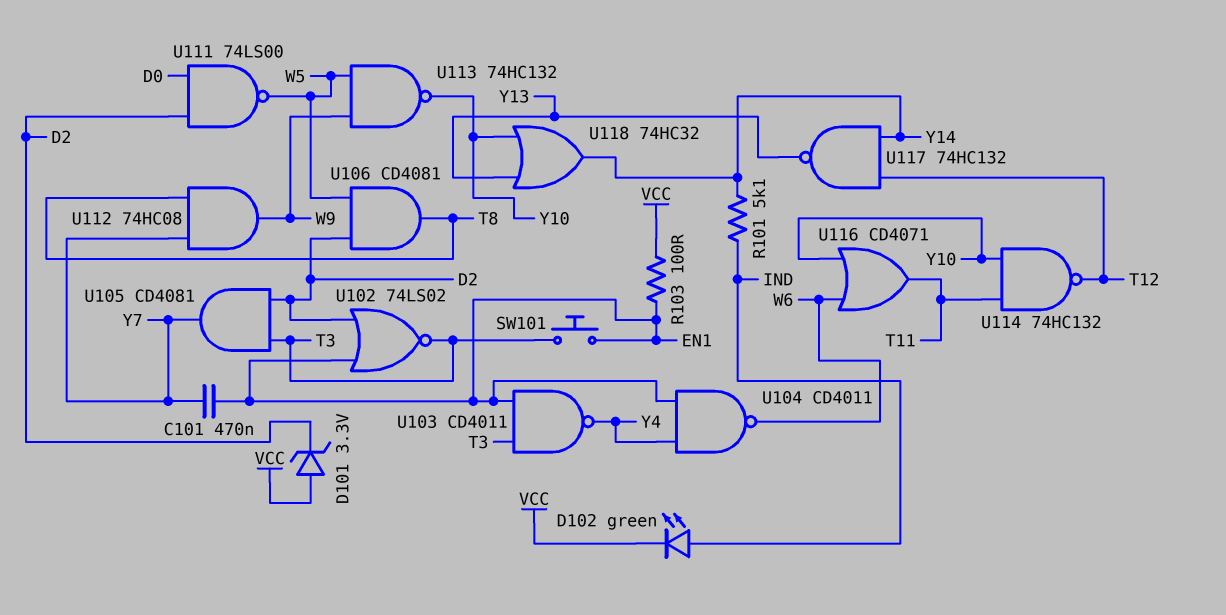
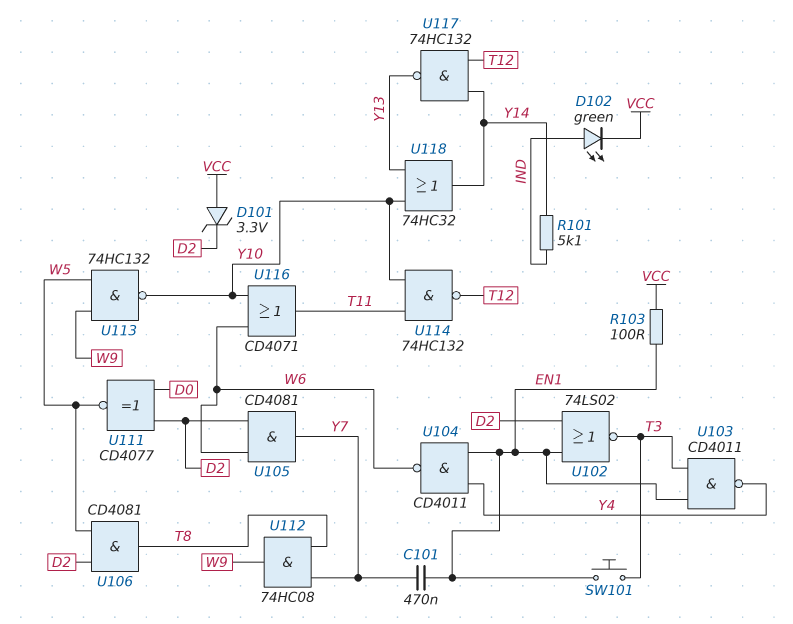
U105: AND CD4081 (in D2, in T3, out Y7) -> AND CD4081 (in D2, in W6, out Y7)
U111: NAND 74LS00 (in D0, in D2, out W5) -> XNOR CD4077 (in D0, in D2, out W5)

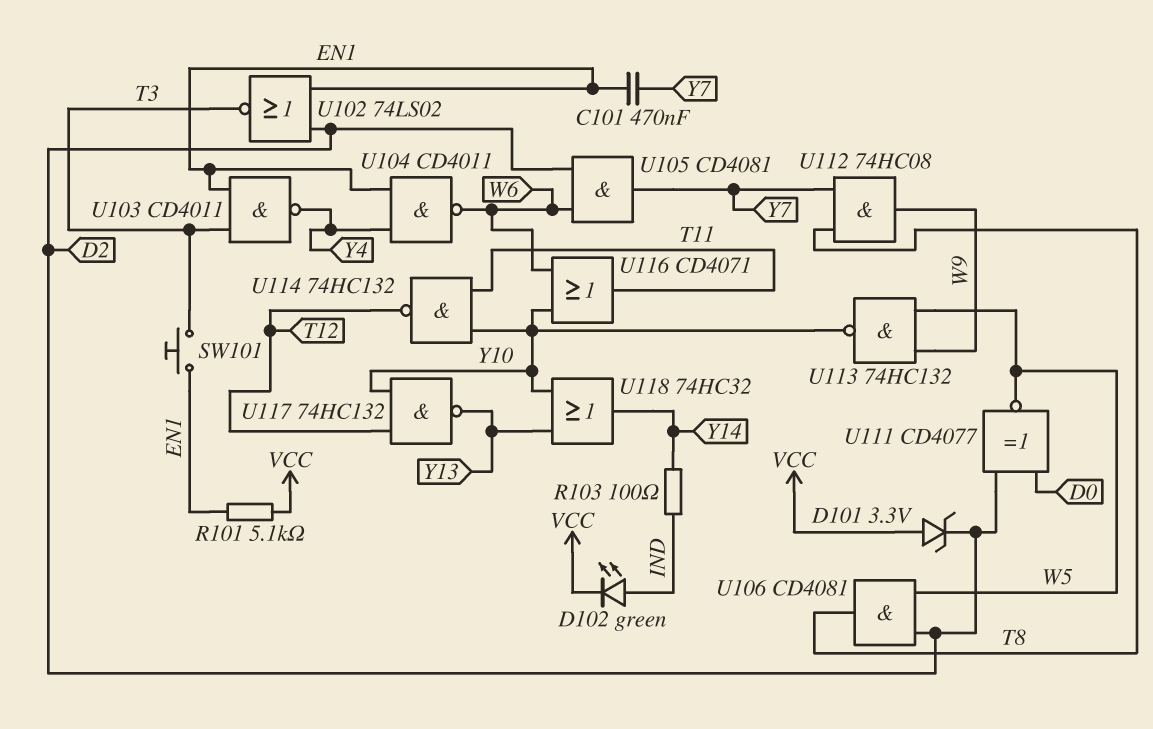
R101: 5.1k (IND, Y14) -> 5.1k (EN1, VCC)
R103: 100 (EN1, VCC) -> 100 (IND, Y14)
U117: NAND 74HC132 (in T12, in Y14, out Y13) -> NAND 74HC132 (in T12, in Y10, out Y13)

